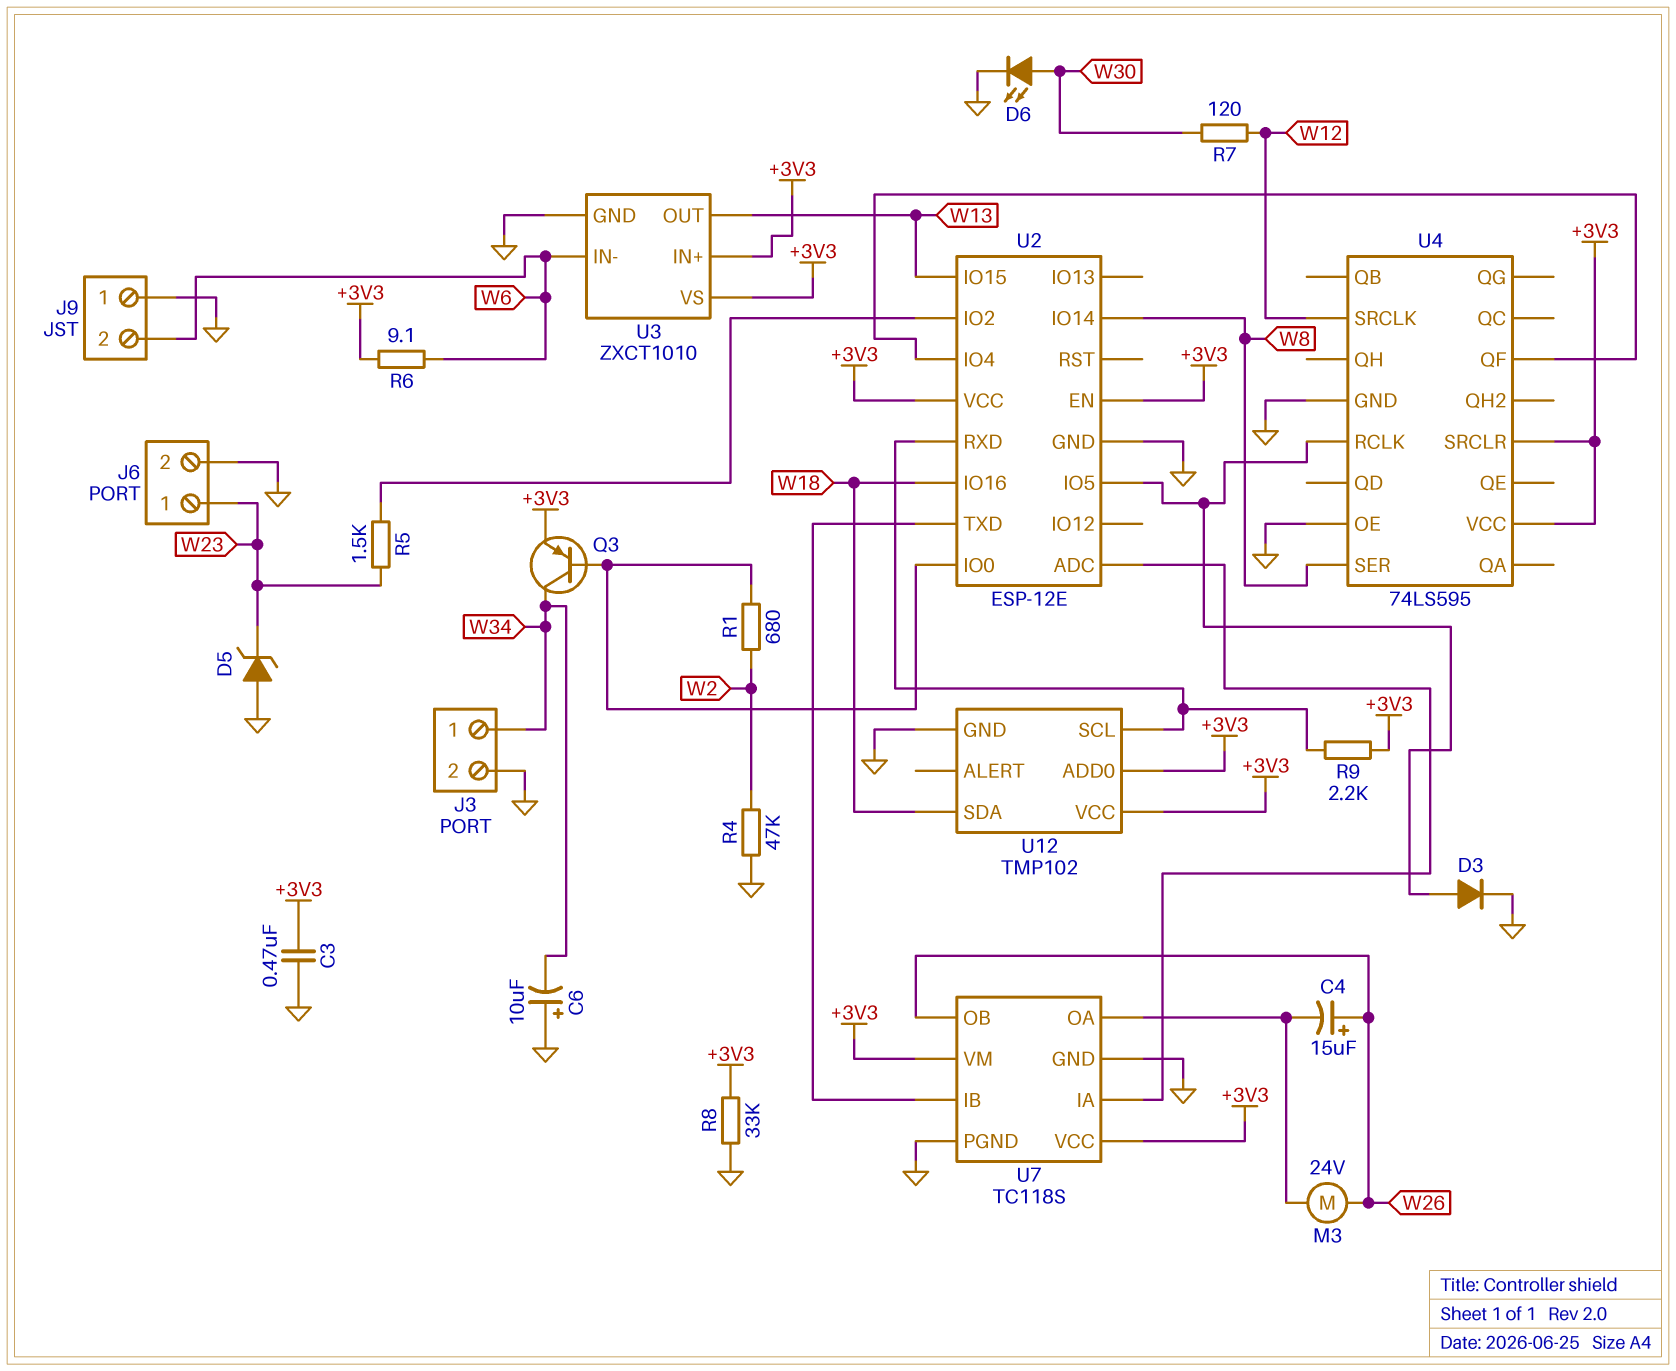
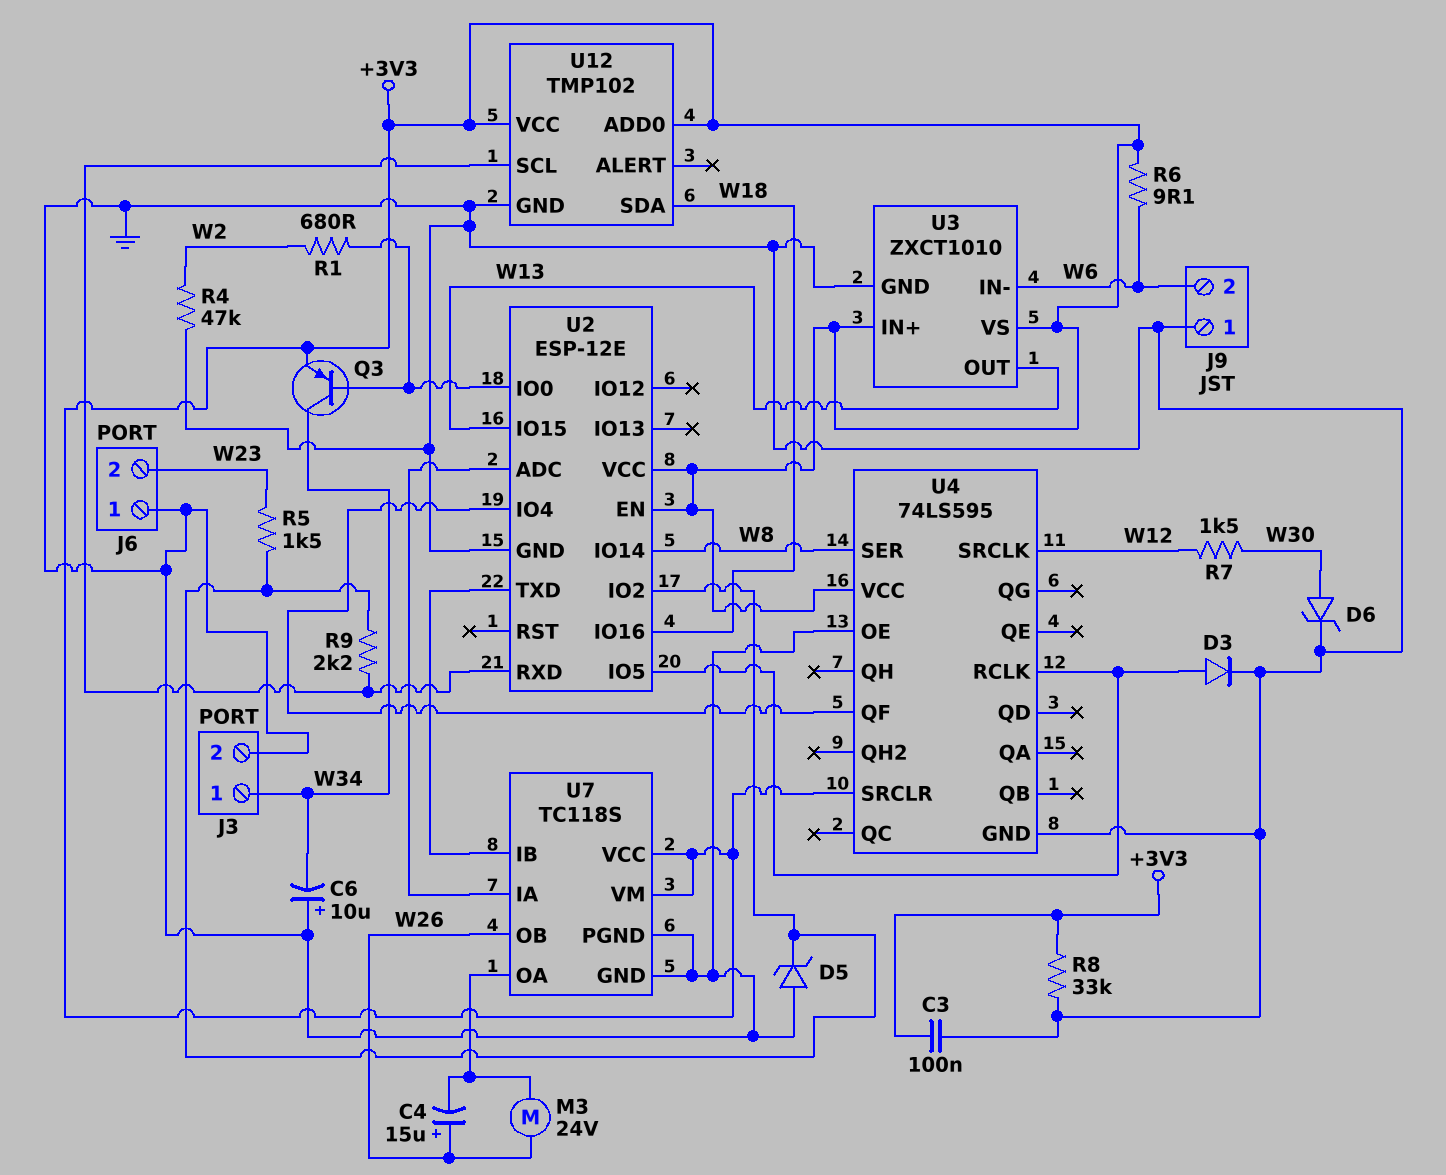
C3: 470nF (+3V3, GND) -> 100nF (+3V3, GND)
D5: zener (A GND, K W23) -> zener (A GND, K U2/IO2)
D6: LED (A W30, K GND) -> zener (A W30, K GND)
J6 pin 1: W23 -> GND
J6 pin 2: GND -> W23
R7: 120 (W12, W30) -> 1.5k (W12, W30)
R9: 2.2k (+3V3, U2/RXD) -> 2.2k (U2/IO2, U2/RXD)

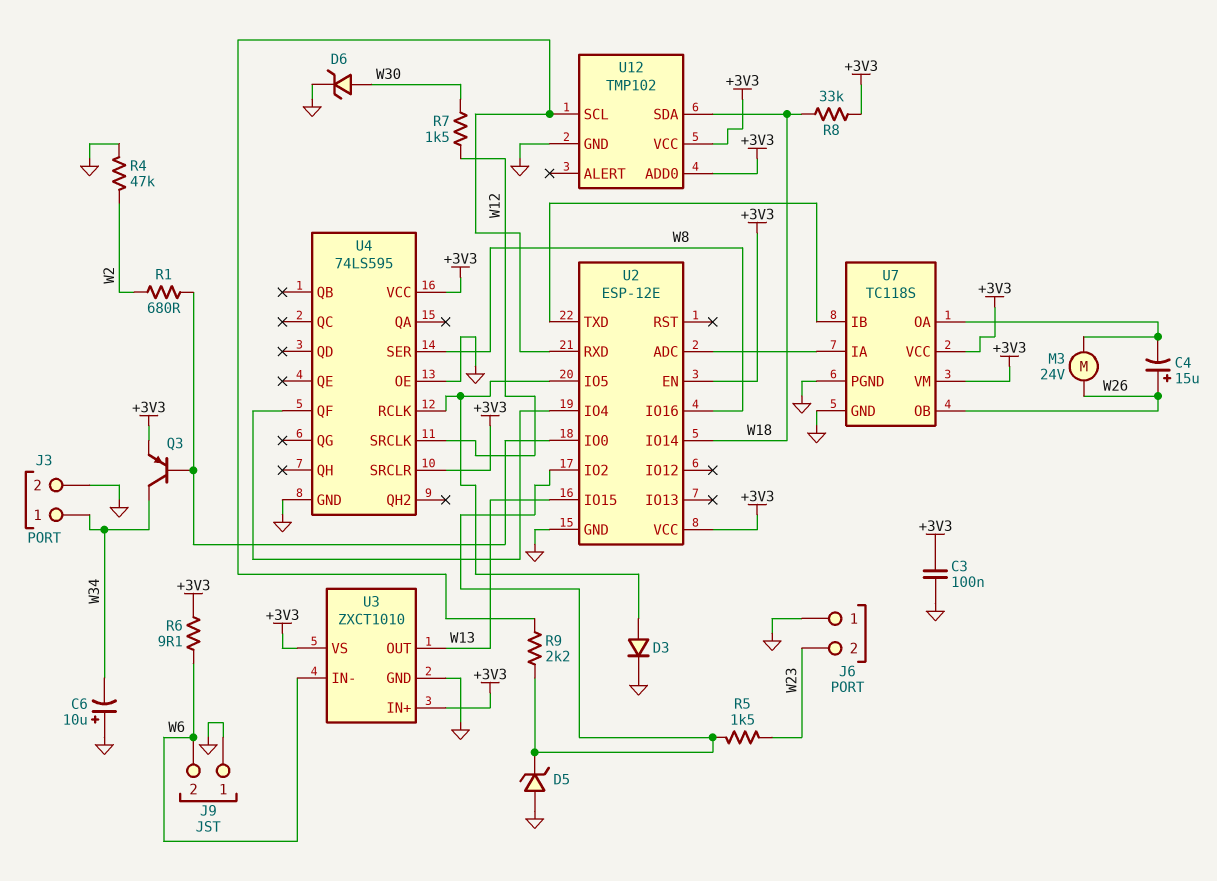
R8: 33k (+3V3, GND) -> 33k (+3V3, W18)
U2 pin IO14: W8 -> W18
U2 pin IO16: W18 -> W8

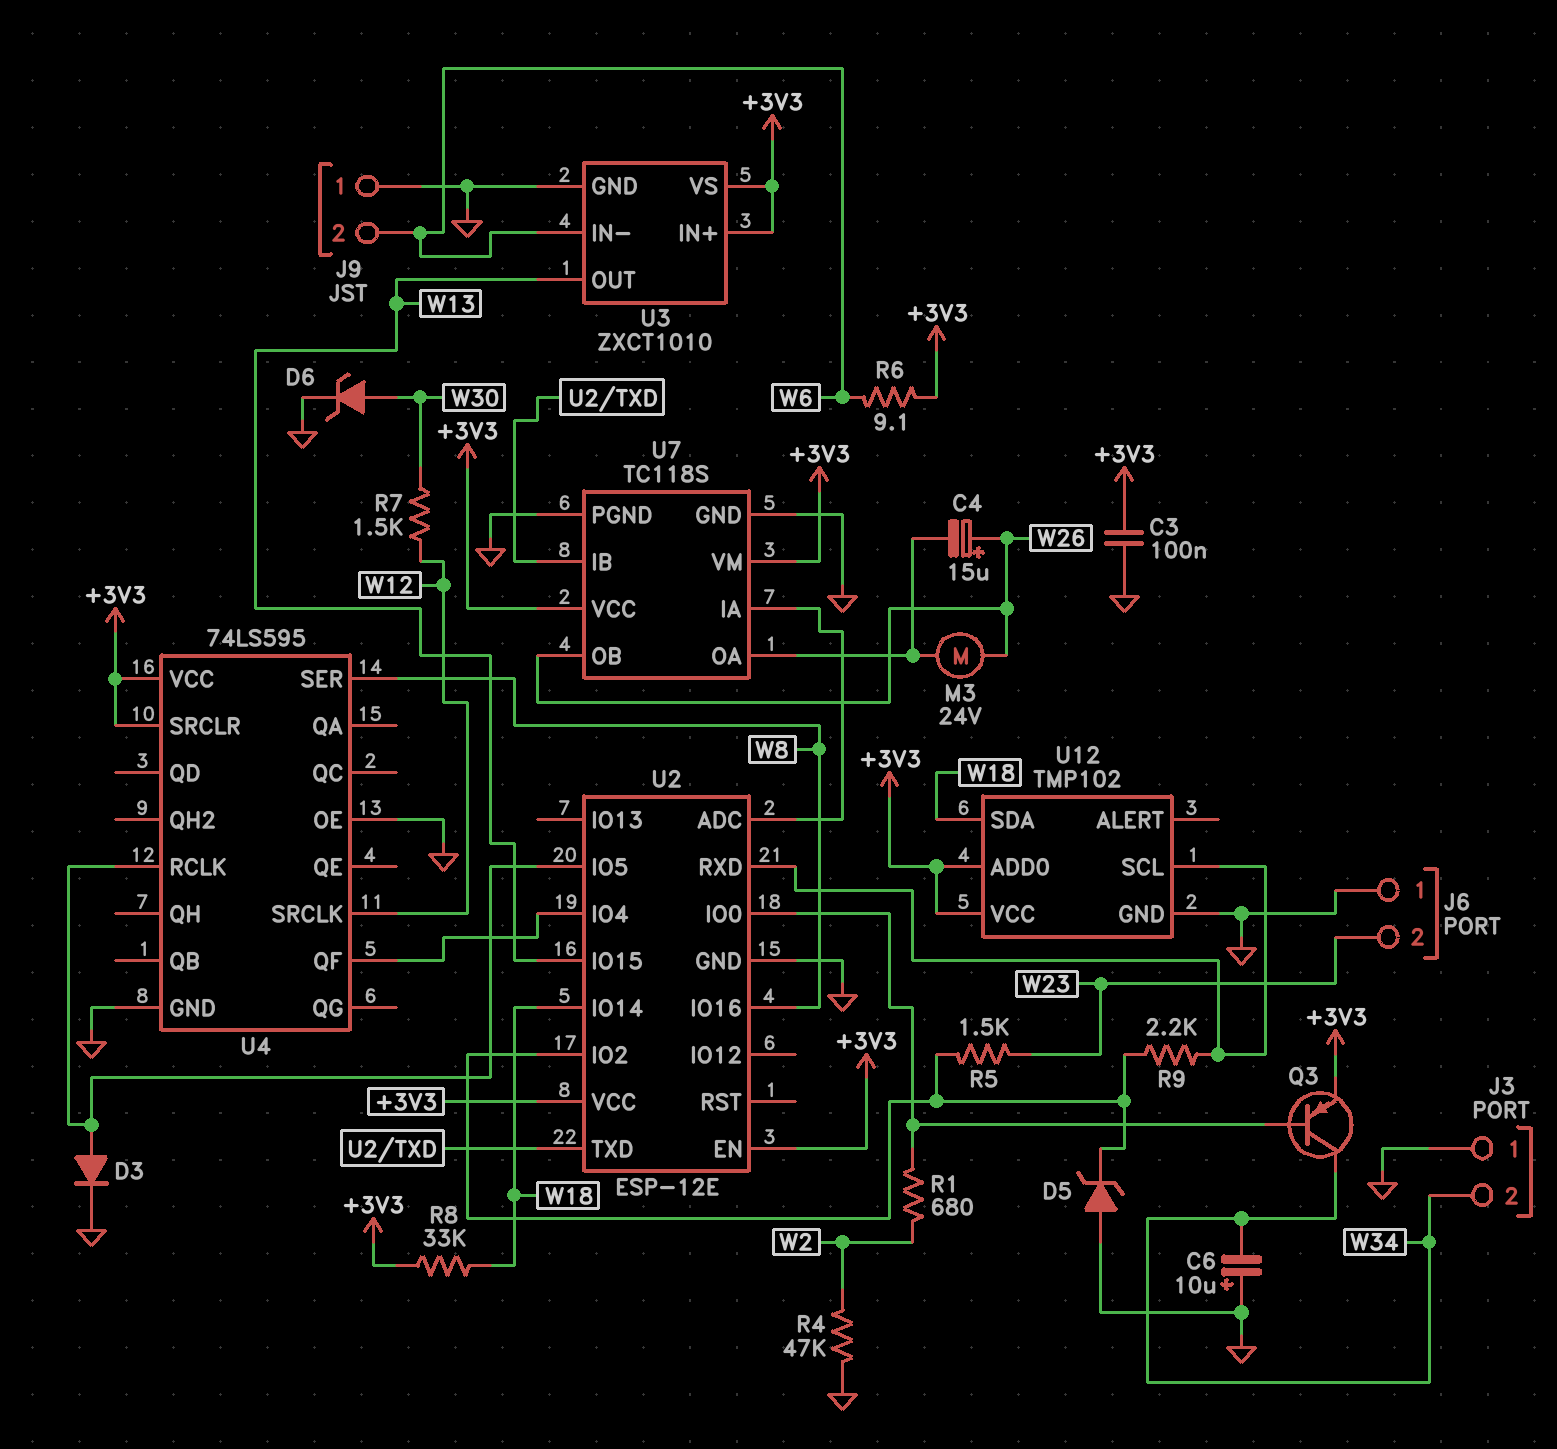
J3 pin 1: W34 -> GND
J3 pin 2: GND -> W34

